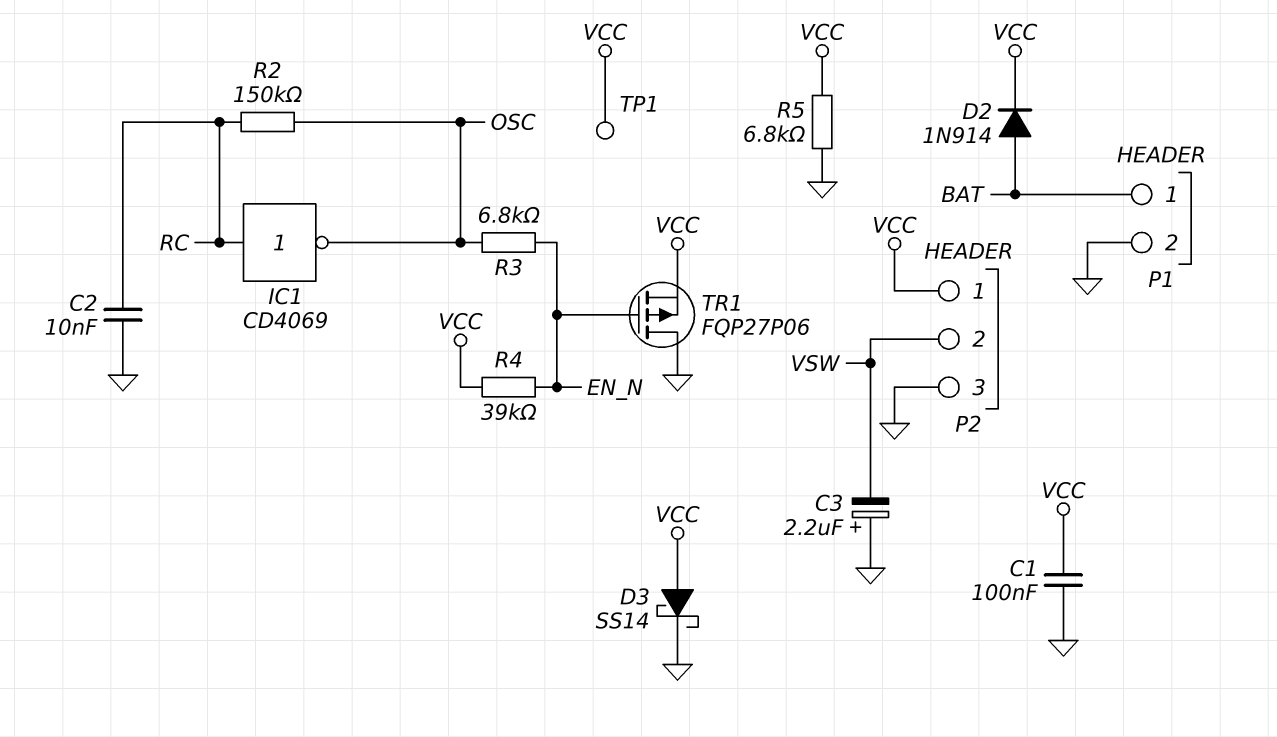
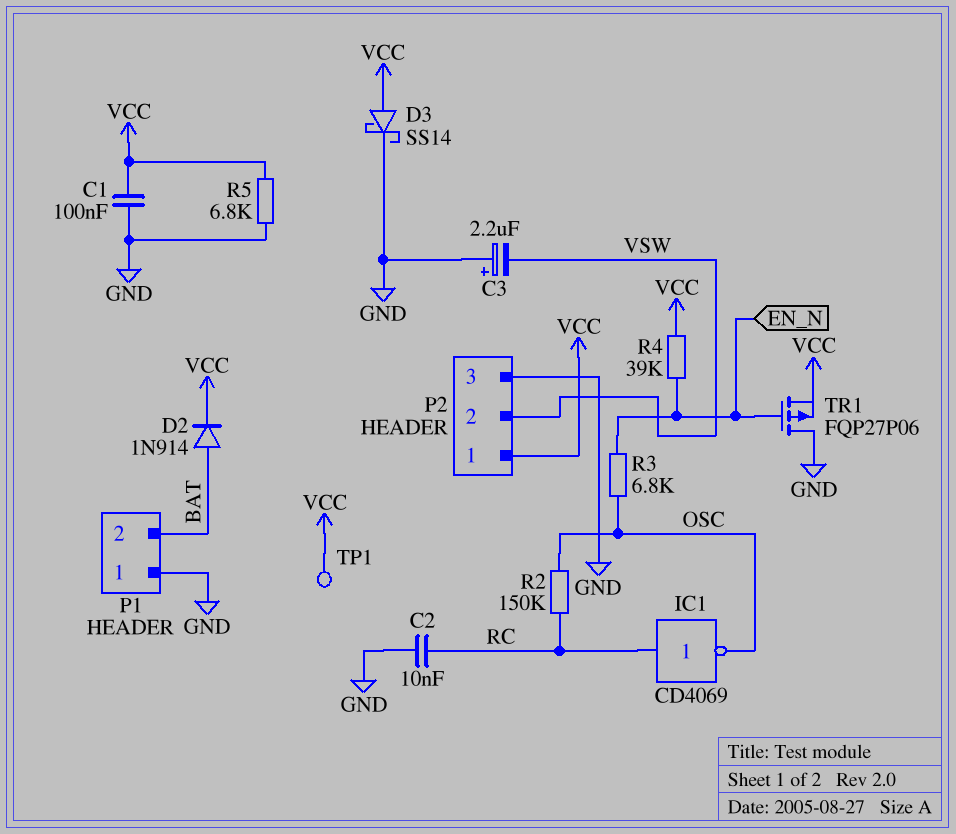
P1 pin 1: BAT -> GND
P1 pin 2: GND -> BAT

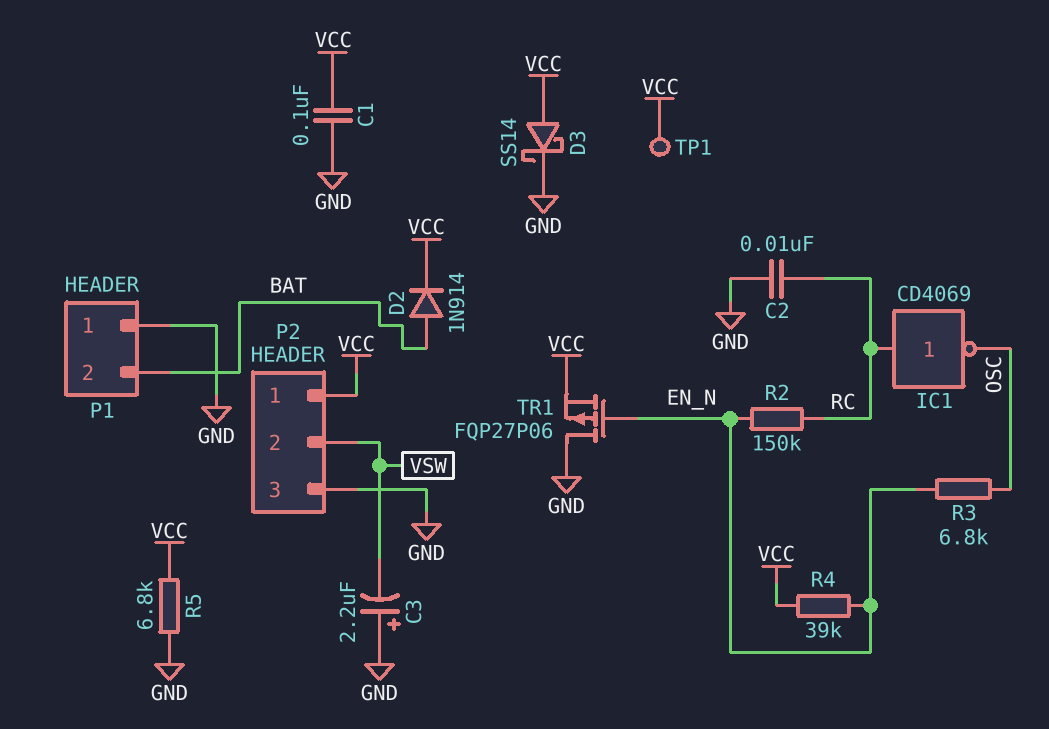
R2: 150k (OSC, RC) -> 150k (EN_N, RC)

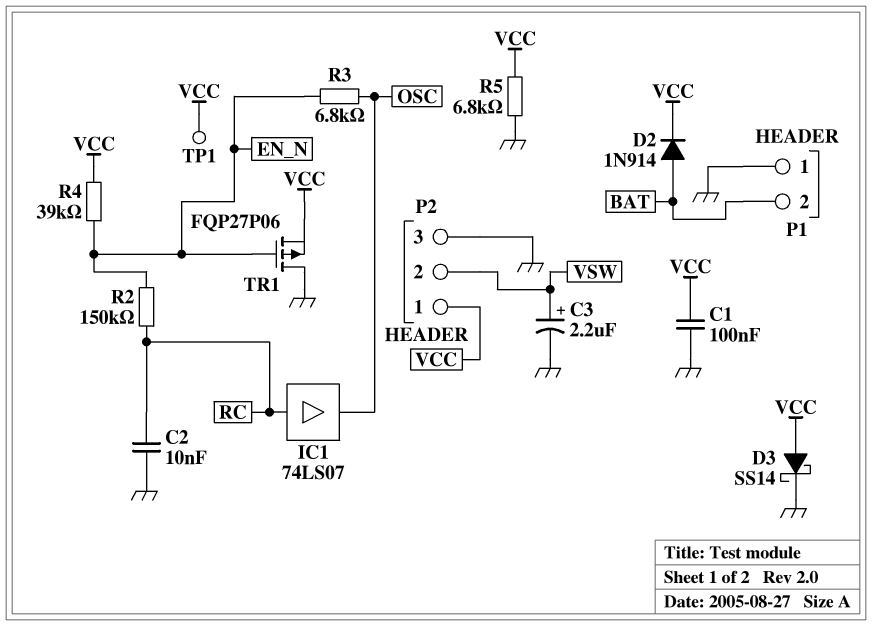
C3: 2.2uF (plus GND, minus VSW) -> 2.2uF (plus VSW, minus GND)
IC1: NOT CD4069 (in RC, out OSC) -> buffer 74LS07 (in RC, out OSC)

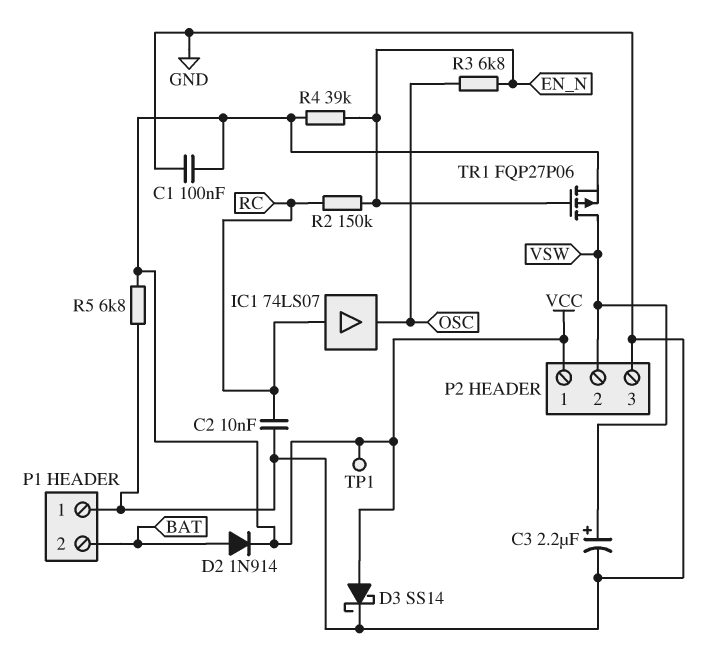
TR1: PMOS FQP27P06 (G EN_N, D GND, S VCC) -> PMOS FQP27P06 (G EN_N, D VSW, S VCC)

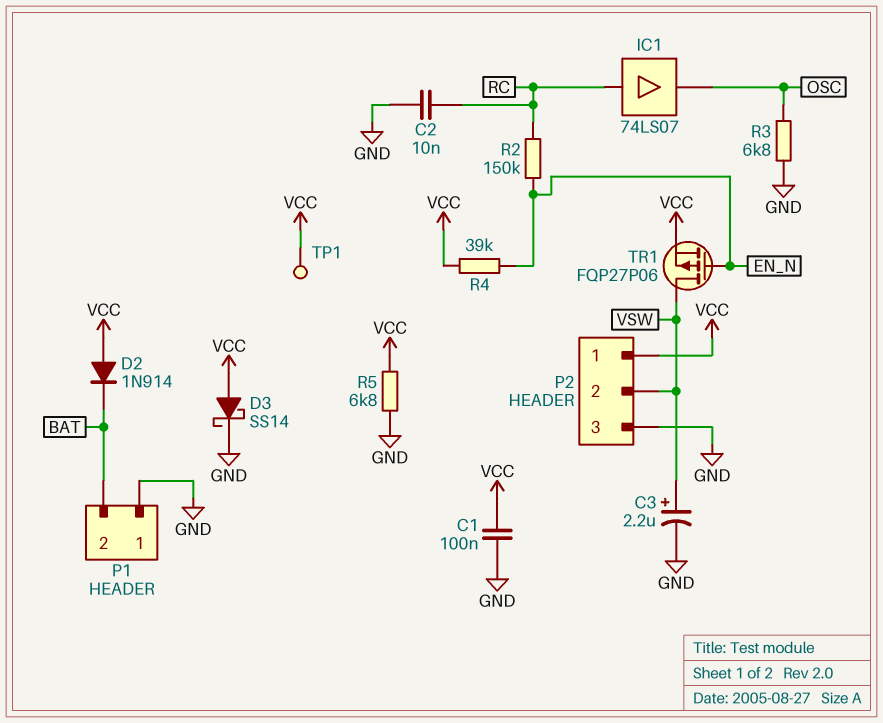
D2: diode 1N914 (A BAT, K VCC) -> diode 1N914 (A VCC, K BAT)
R3: 6.8k (EN_N, OSC) -> 6.8k (GND, OSC)

